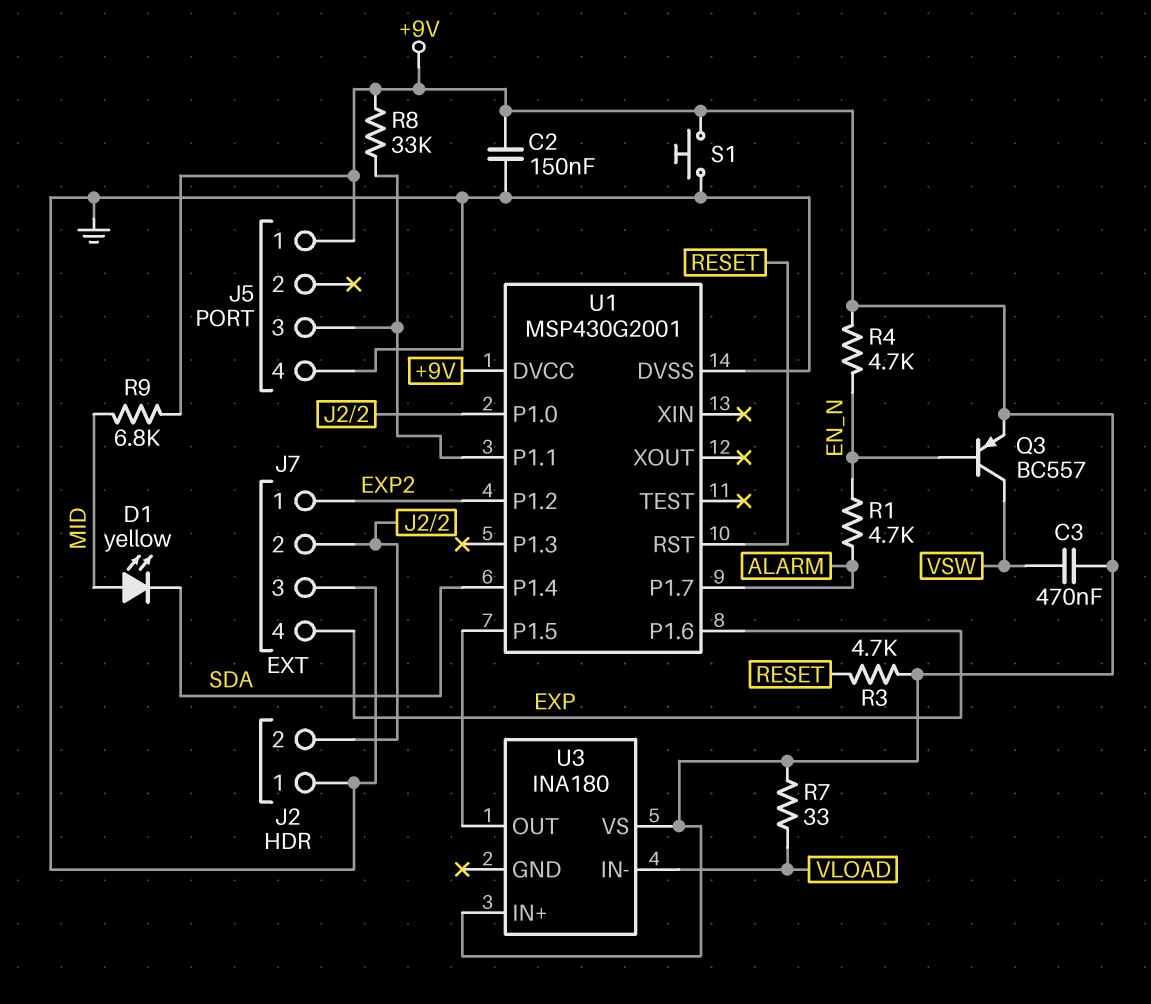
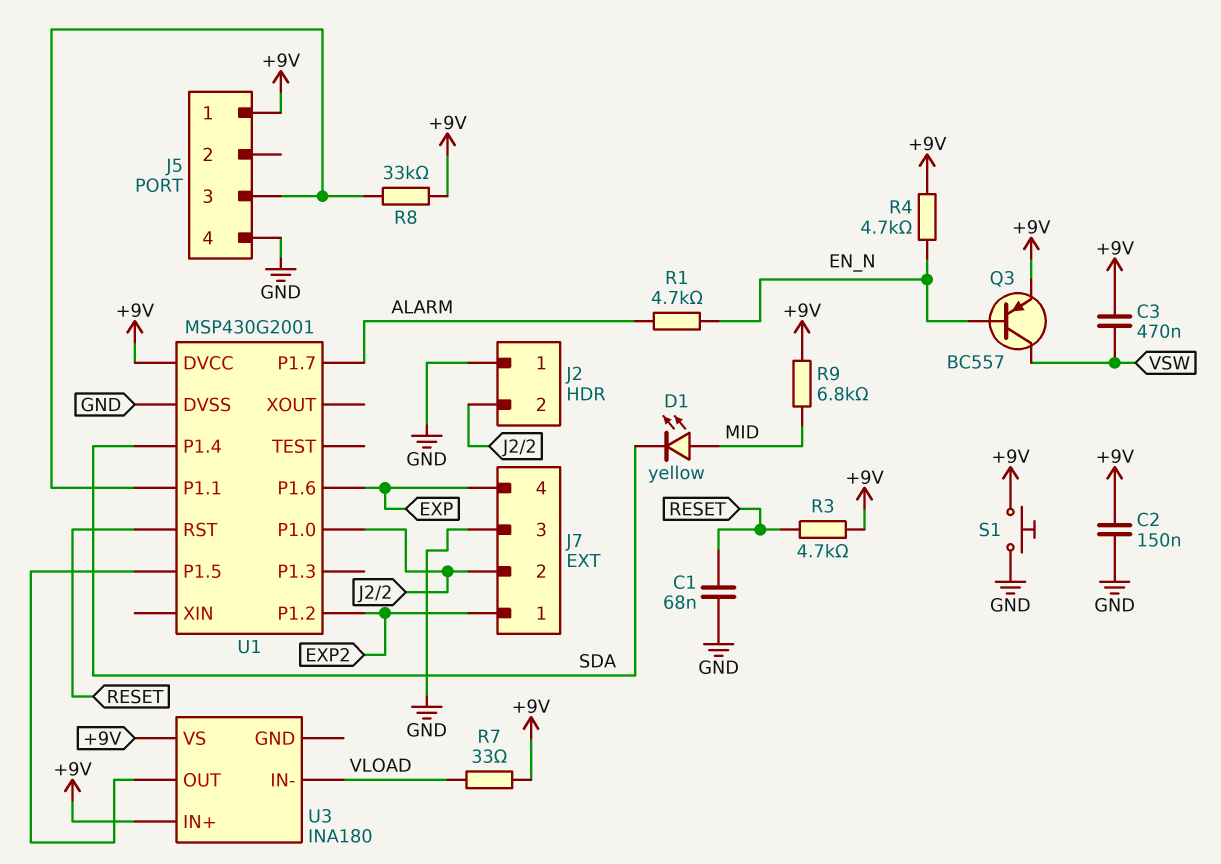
C1: none -> 68nF (GND, RESET)

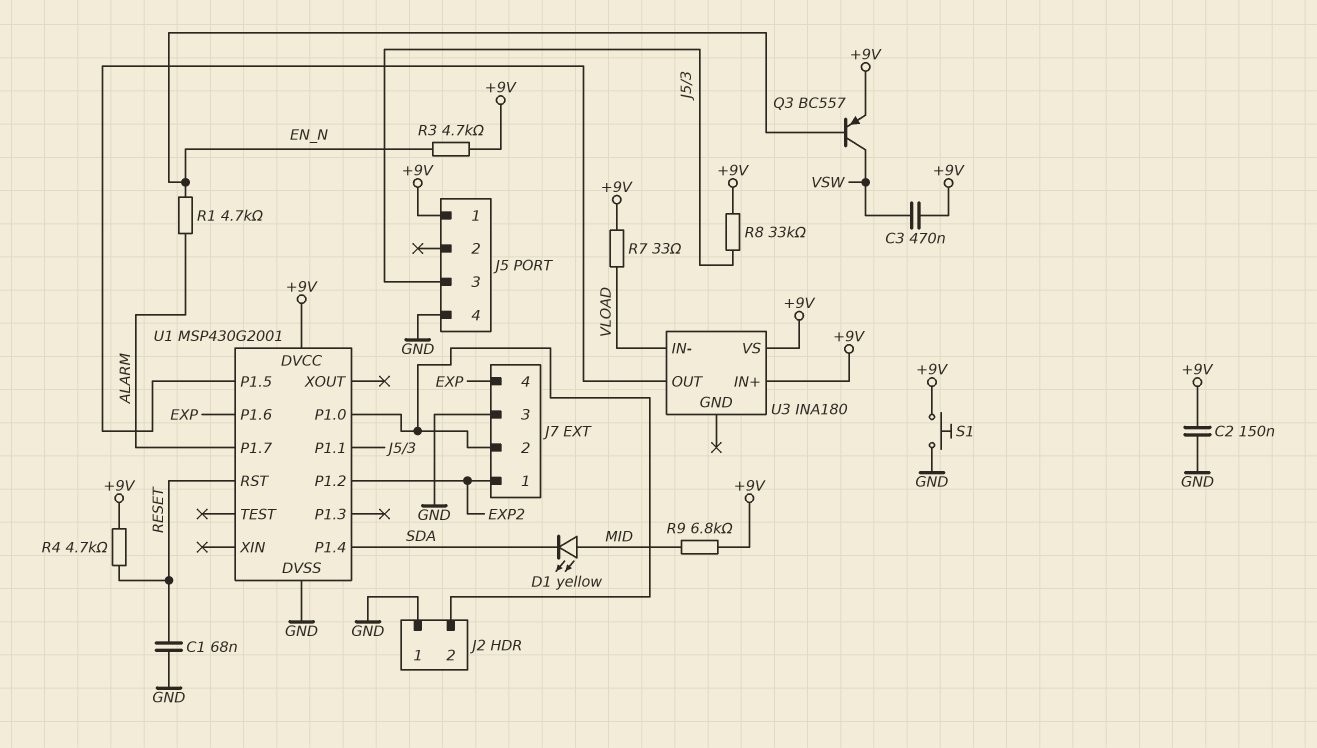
R3: 4.7k (+9V, RESET) -> 4.7k (+9V, EN_N)
R4: 4.7k (+9V, EN_N) -> 4.7k (+9V, RESET)

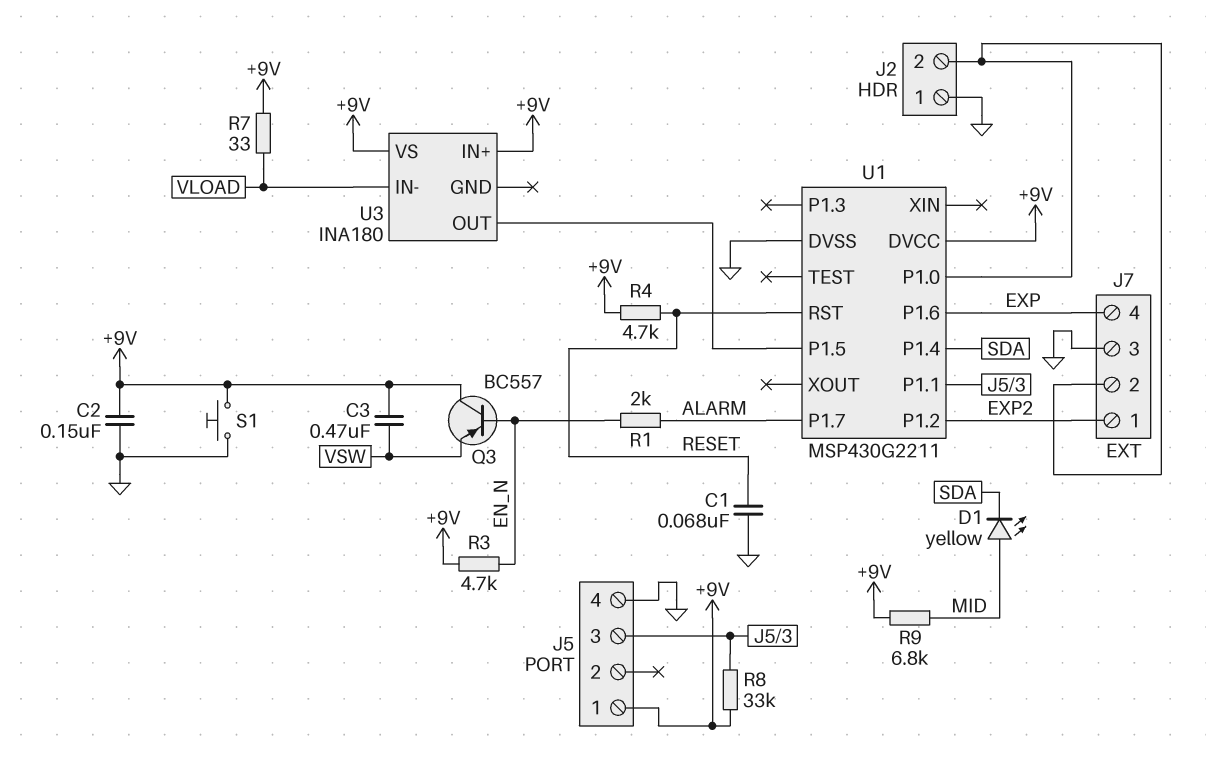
Q3: PNP BC557 (B EN_N, C VSW, E +9V) -> PNP BC557 (B EN_N, C +9V, E VSW)
R1: 4.7k (ALARM, EN_N) -> 2k (ALARM, EN_N)
U1: MSP430G2001 -> MSP430G2211

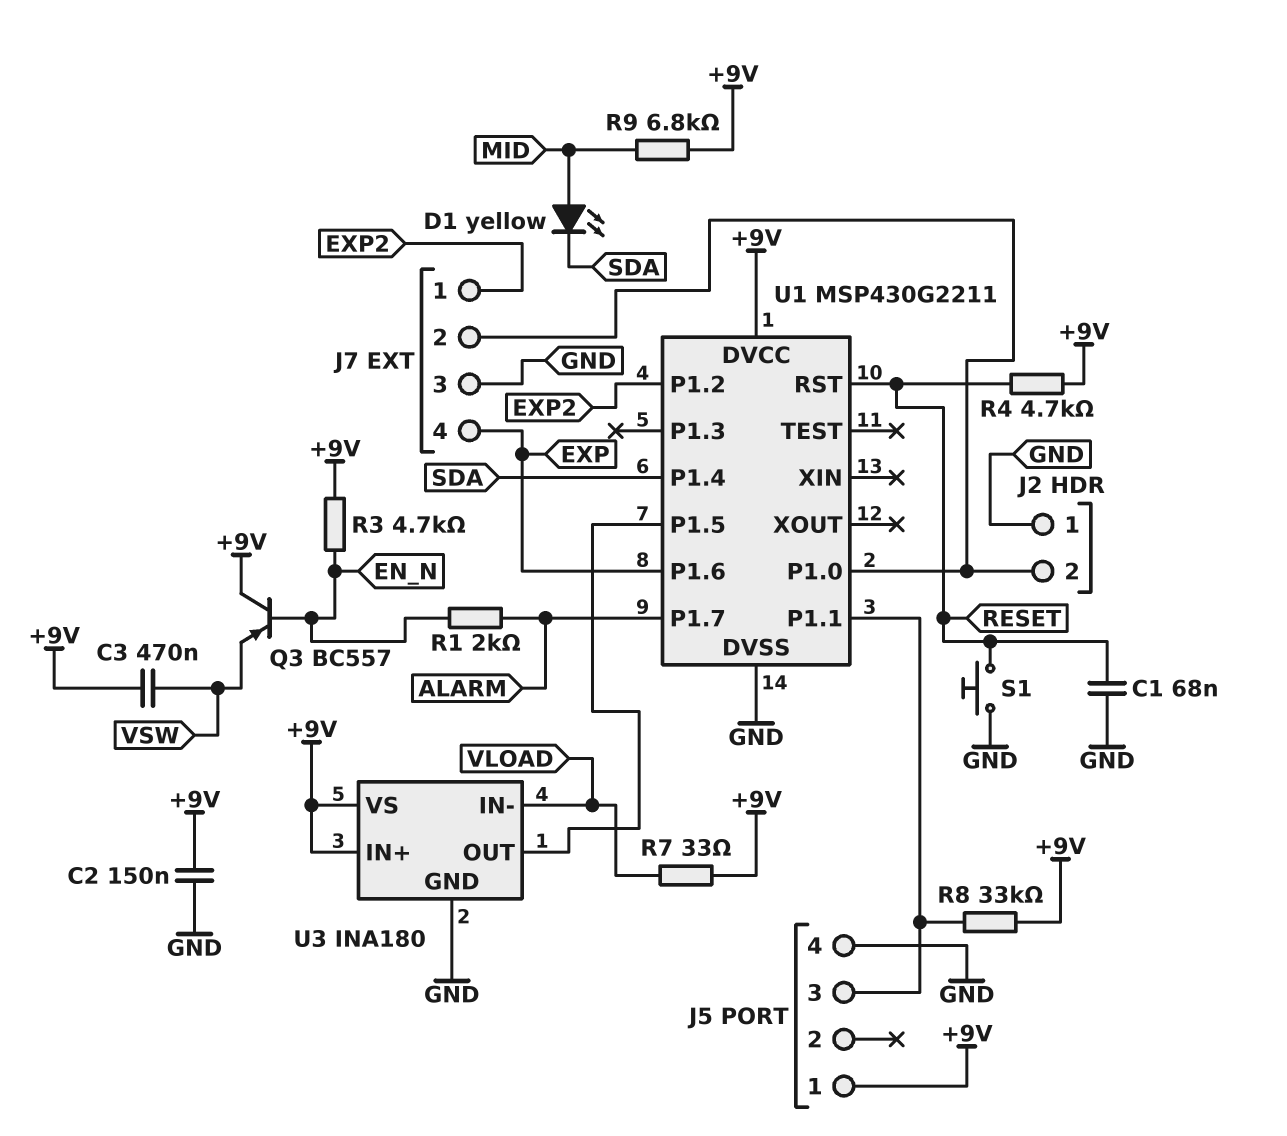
S1: button (+9V, GND) -> button (GND, RESET)
U3 pin GND: none -> GND

